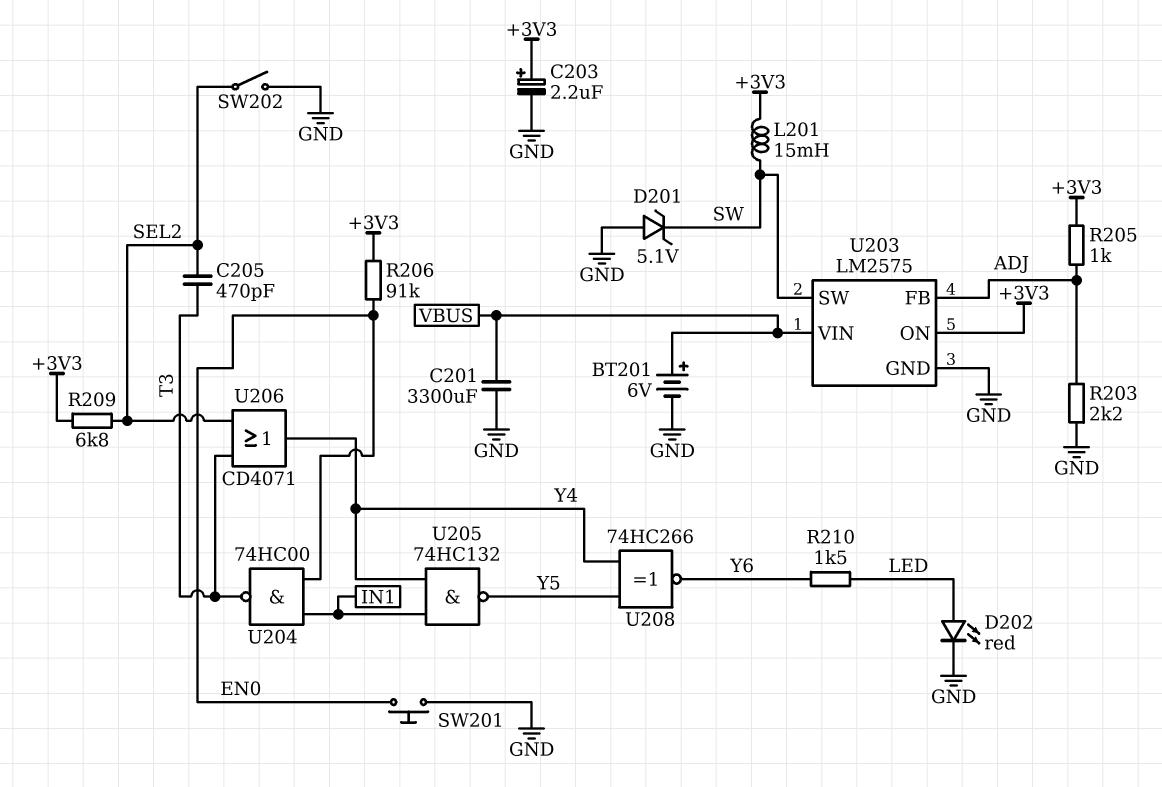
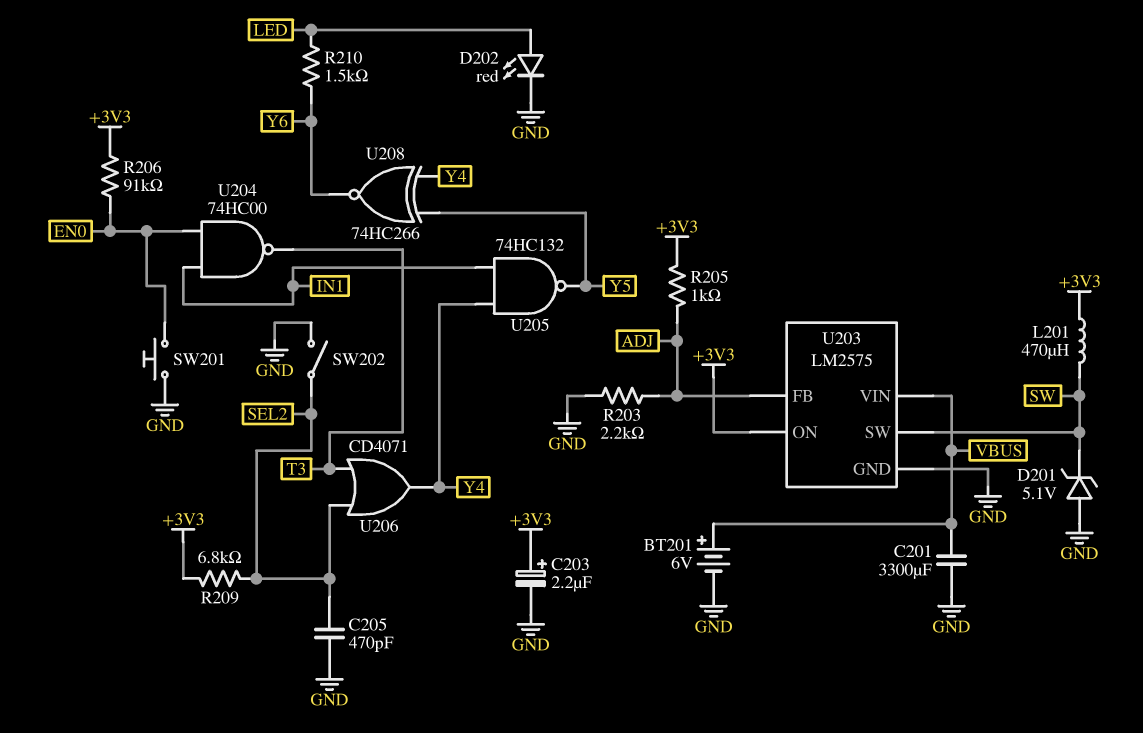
C205: 470pF (SEL2, T3) -> 470pF (GND, SEL2)
L201: 15mH (+3V3, SW) -> 470uH (+3V3, SW)

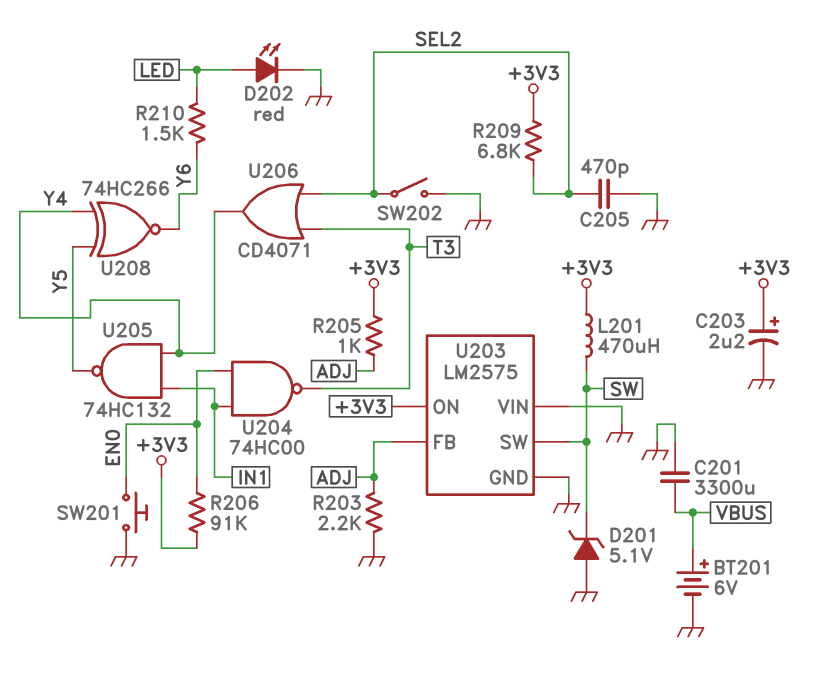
U203 pin VIN: VBUS -> GND

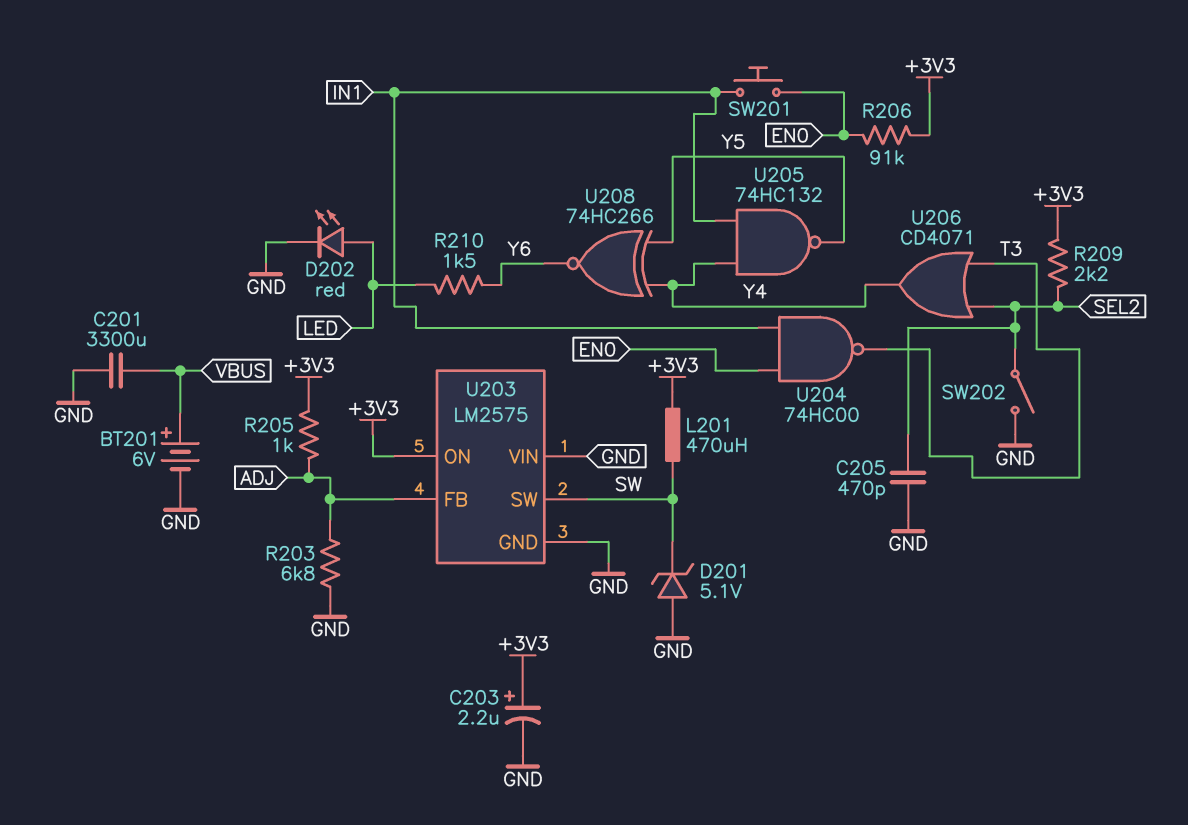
R203: 2.2k (ADJ, GND) -> 6.8k (ADJ, GND)
R209: 6.8k (+3V3, SEL2) -> 2.2k (+3V3, SEL2)
SW201: button (EN0, GND) -> button (EN0, IN1)

